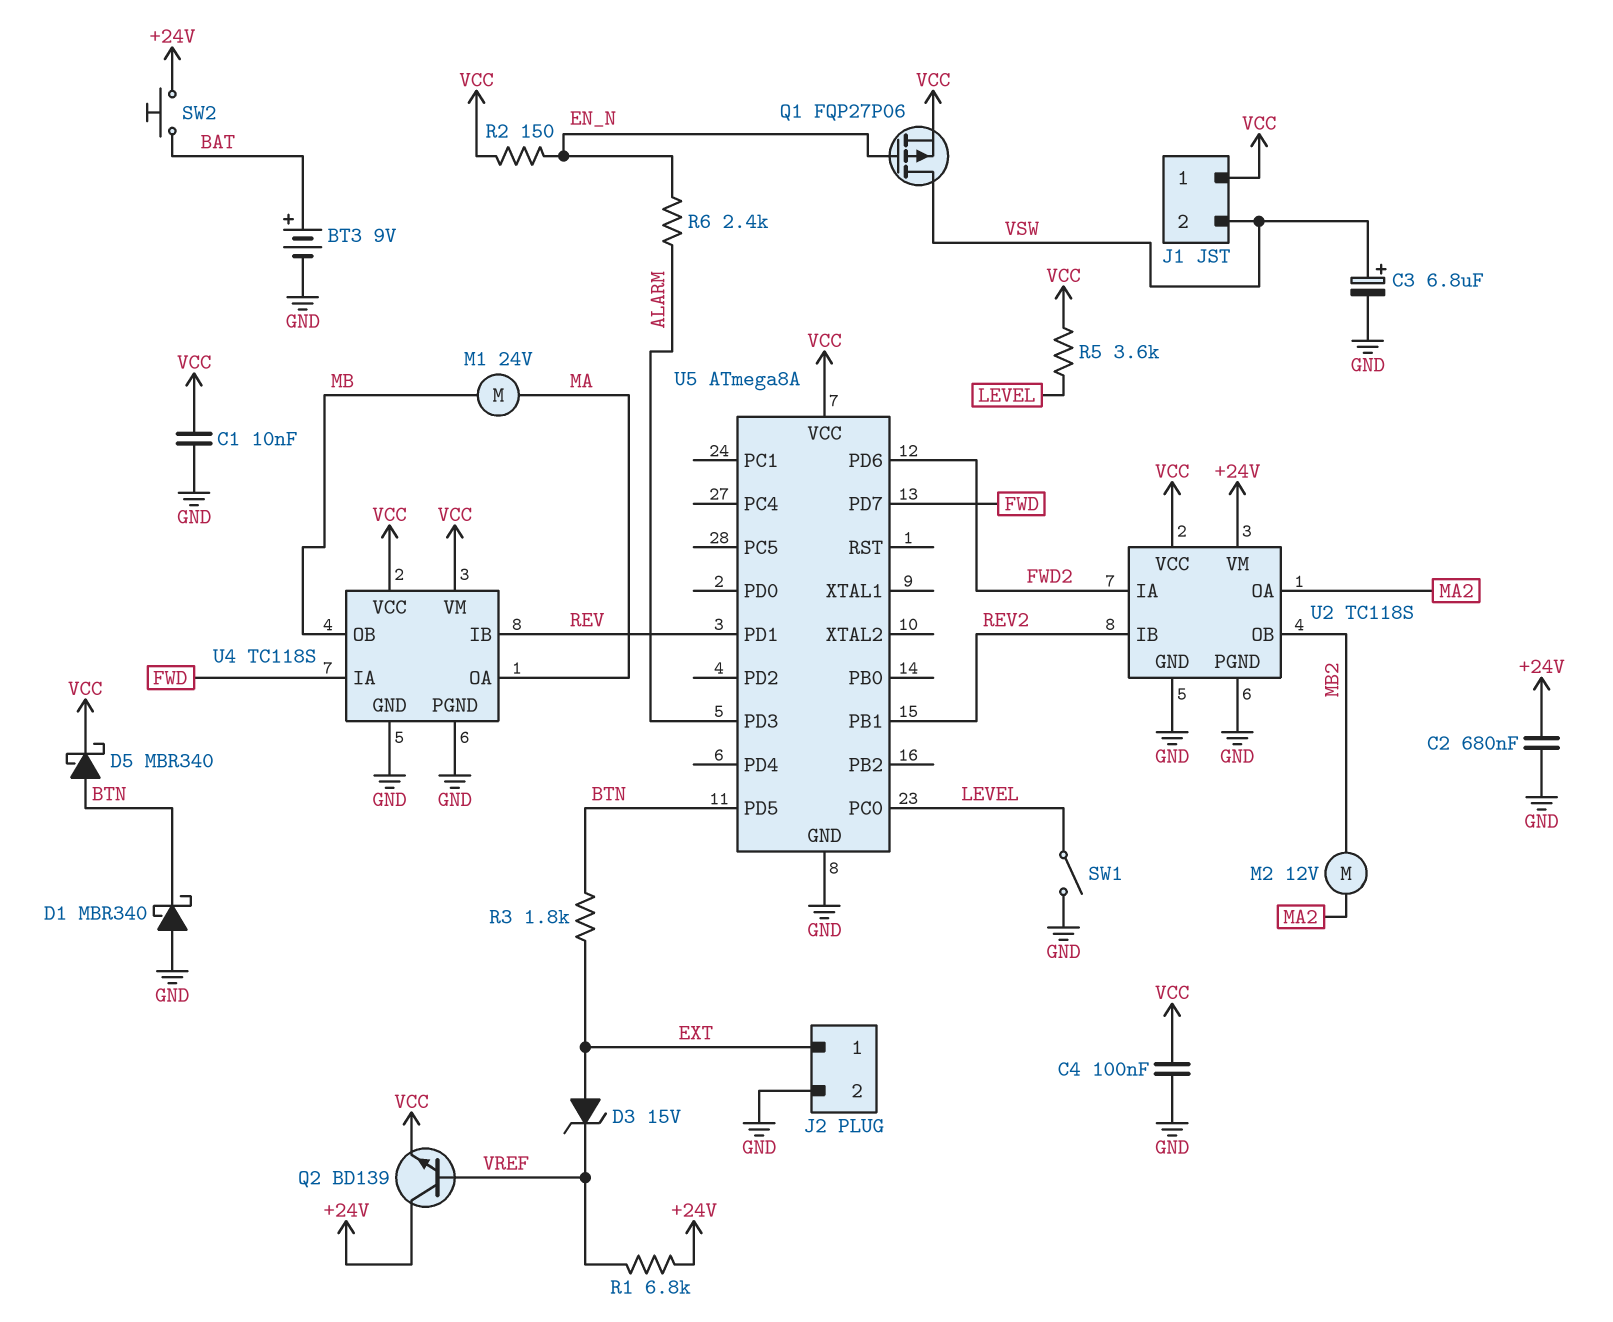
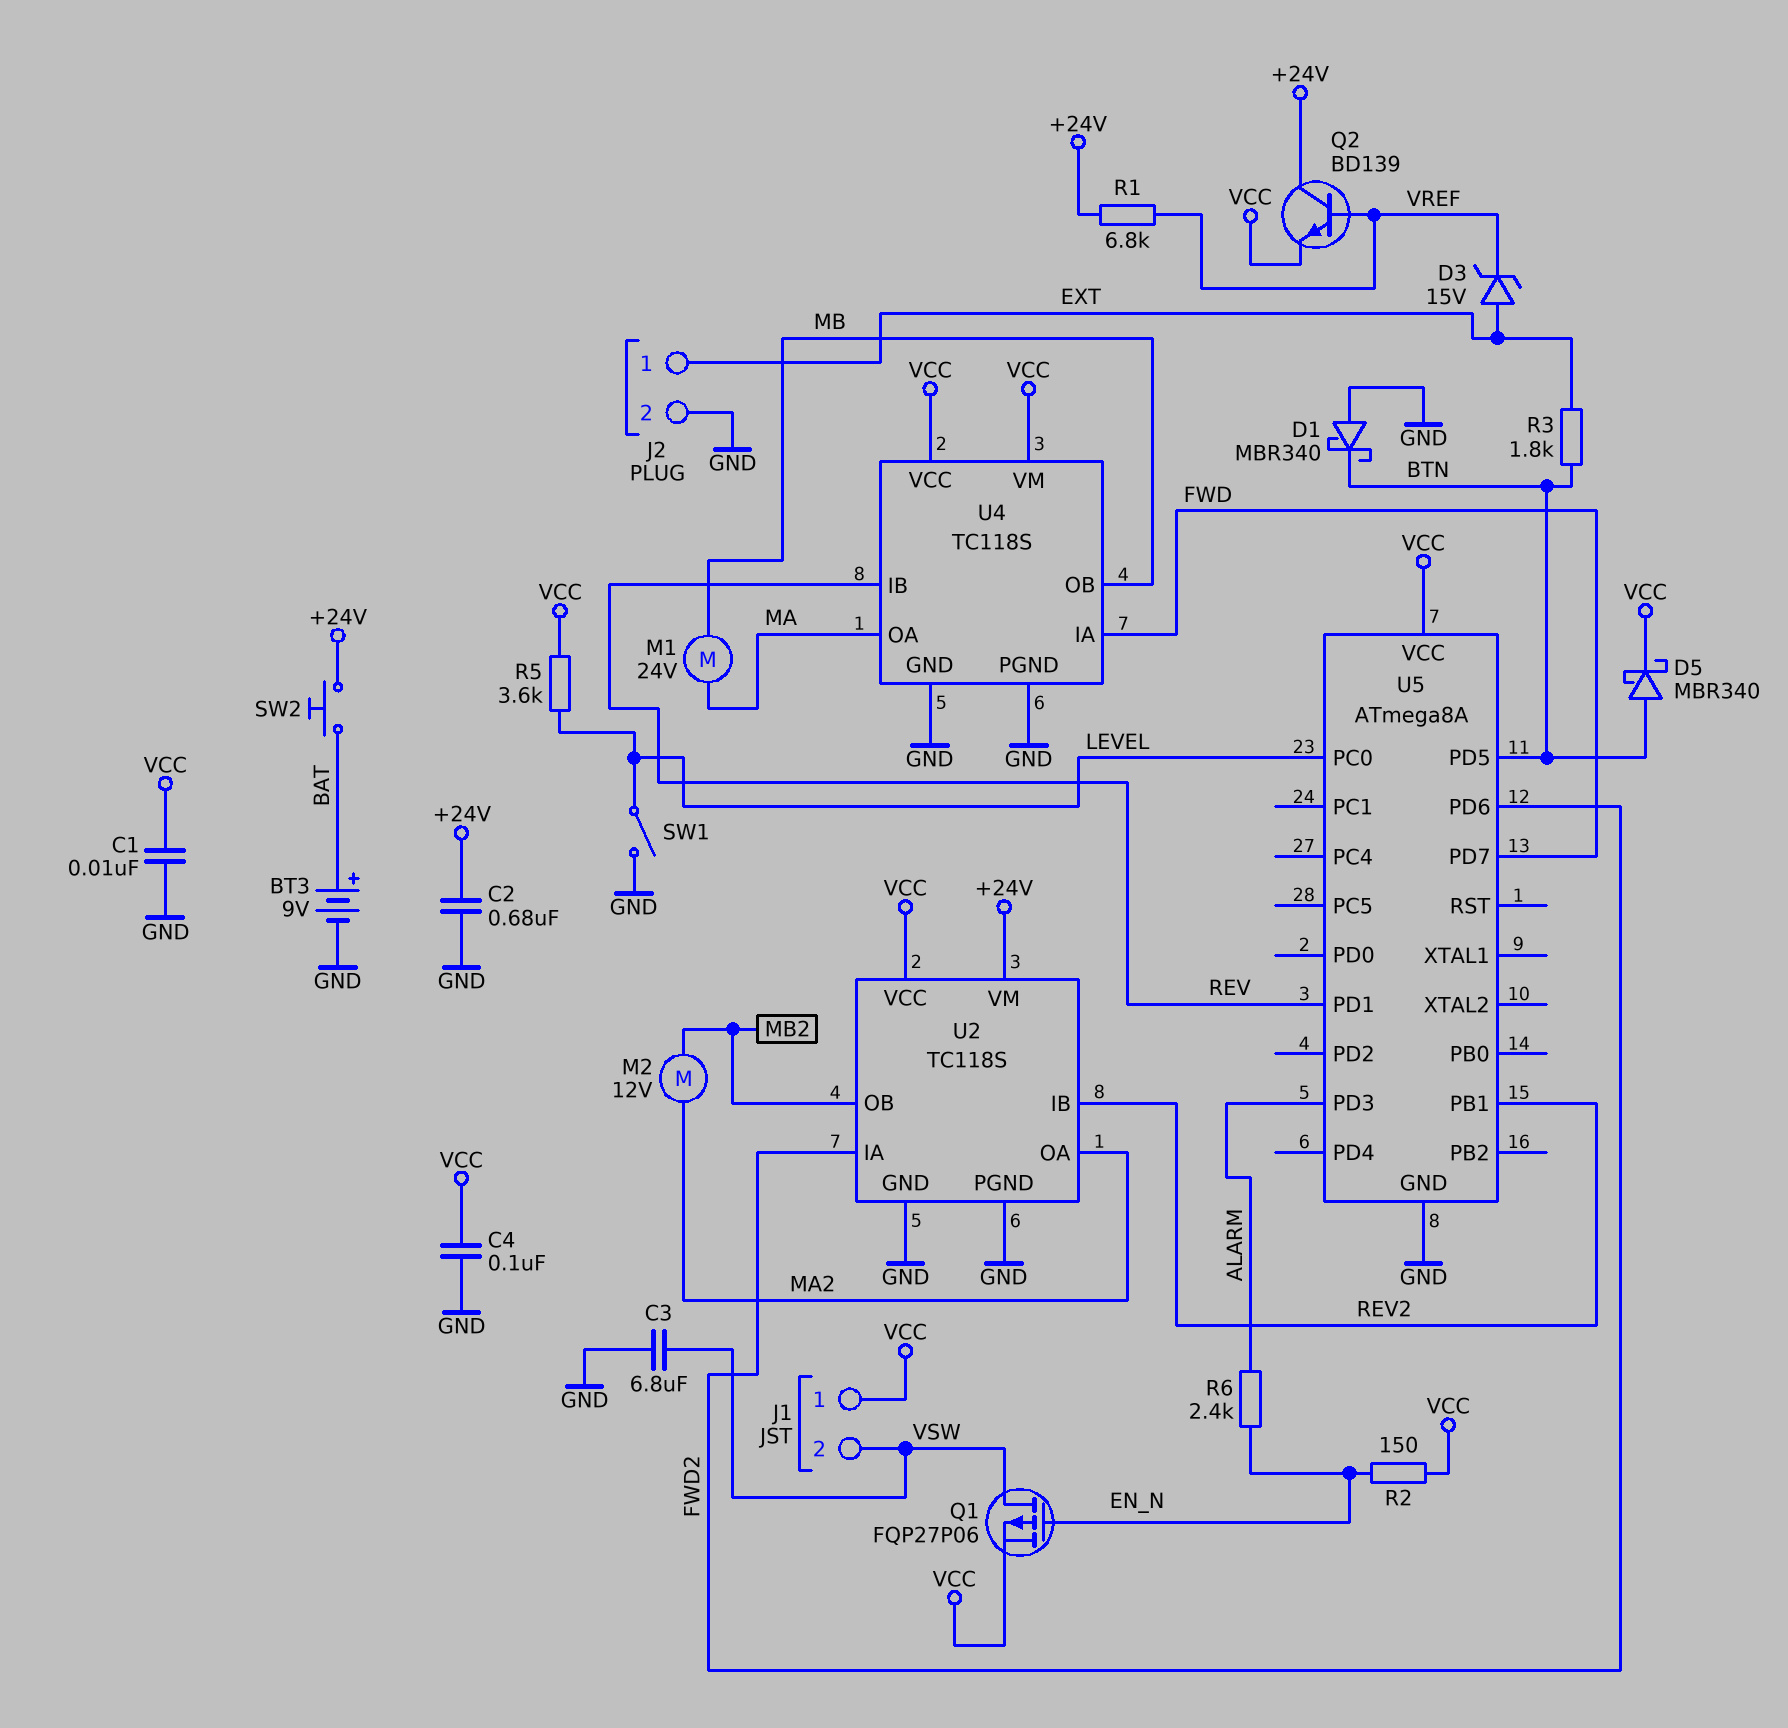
C3: 6.8uF (plus VSW, minus GND) -> 6.8uF (GND, VSW)

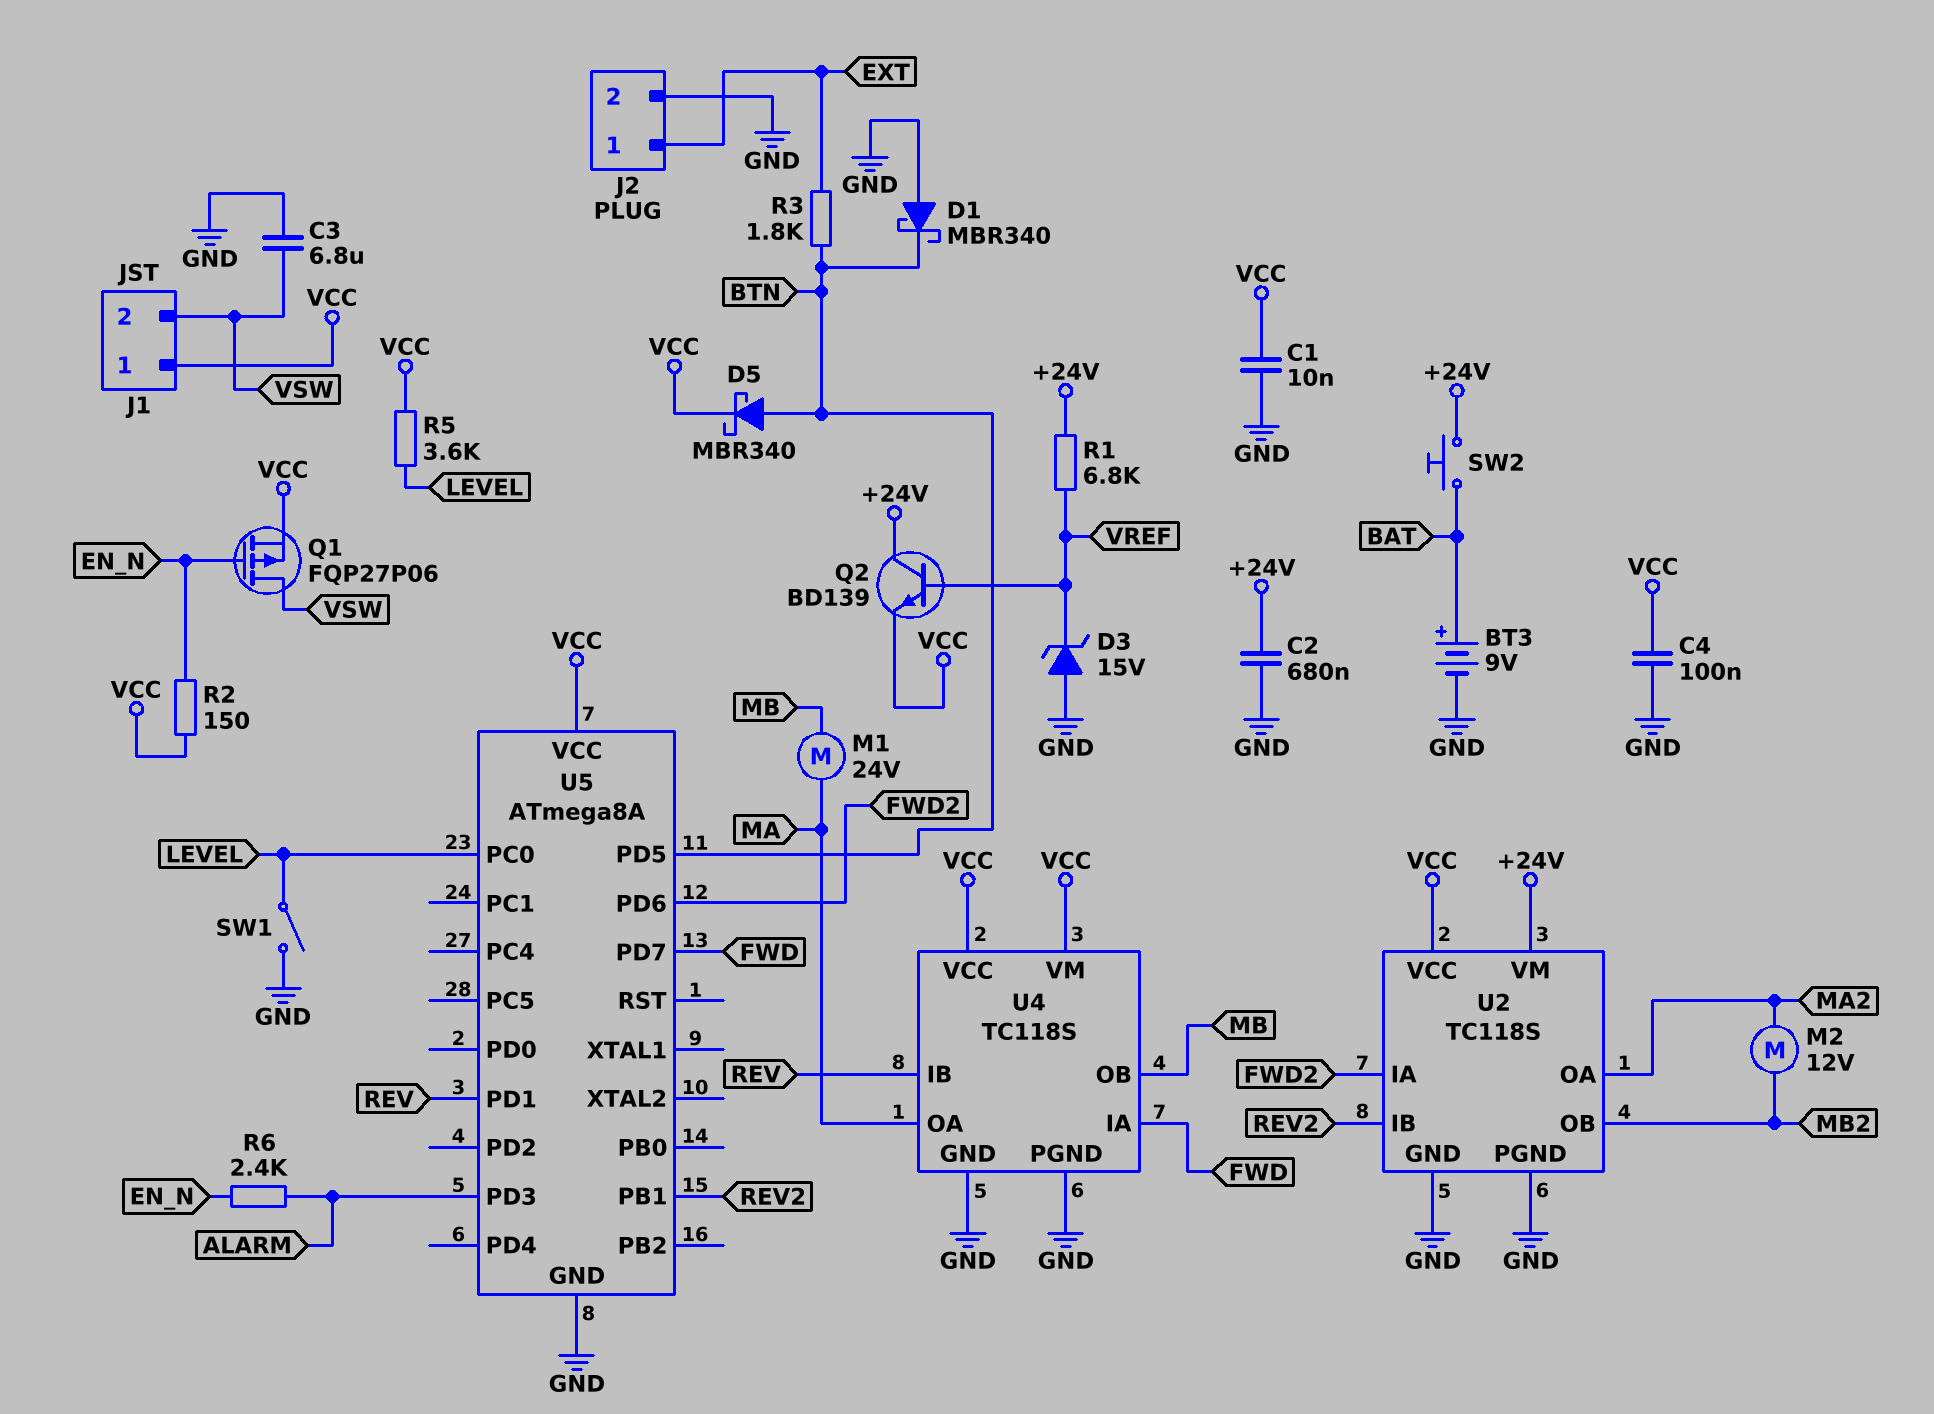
D3: zener 15V (A EXT, K VREF) -> zener 15V (A GND, K VREF)

